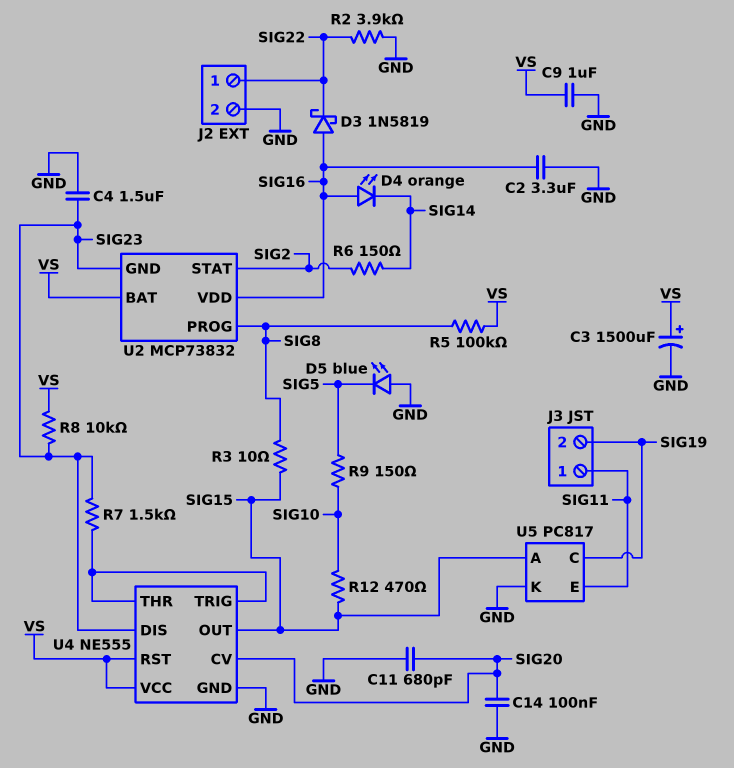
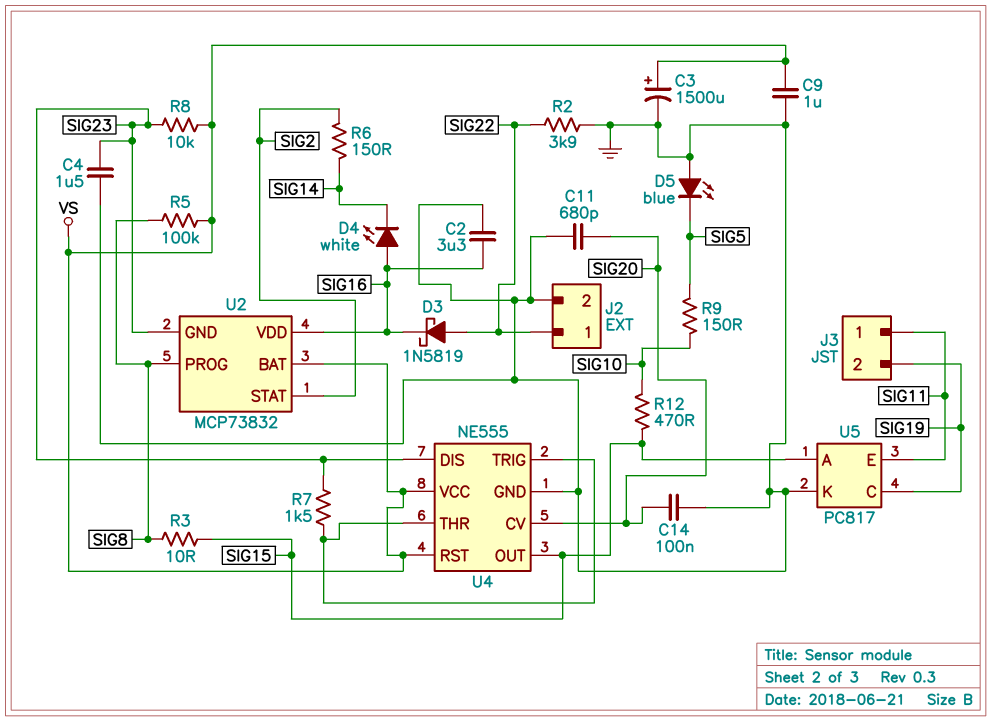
D3: schottky 1N5819 (A SIG16, K SIG22) -> schottky 1N5819 (A SIG22, K SIG16)
D4: LED orange (A SIG16, K SIG14) -> LED white (A SIG16, K SIG14)

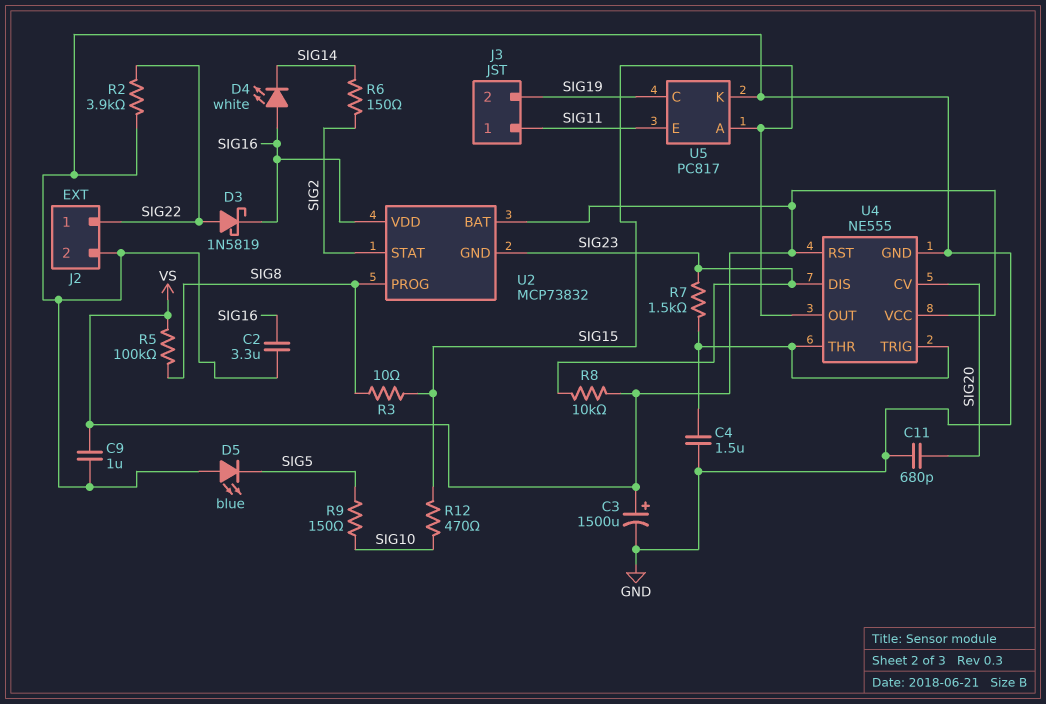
C4: 1.5uF (GND, SIG23) -> 1.5uF (GND, U4/THR)
C14: 100nF (GND, SIG20) -> none

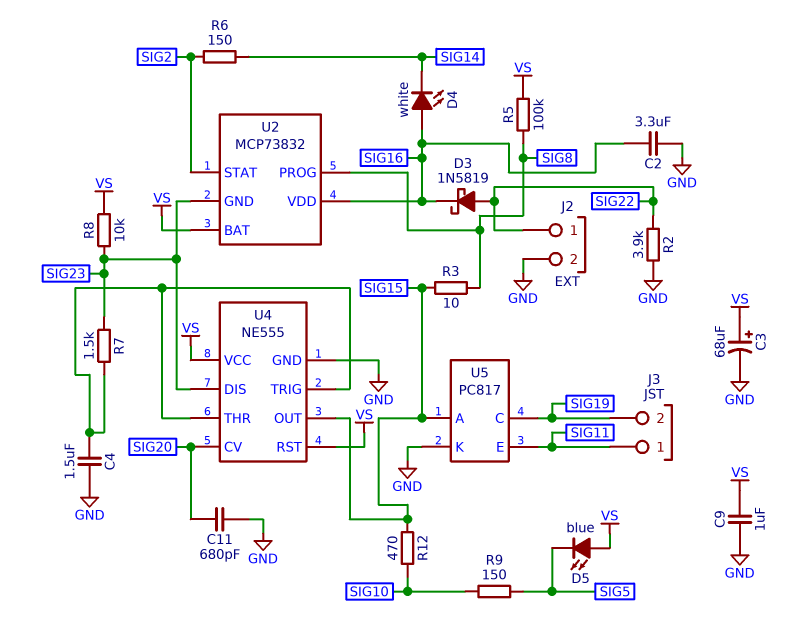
C3: 1500uF (plus VS, minus GND) -> 68uF (plus VS, minus GND)
D5: LED blue (A GND, K SIG5) -> LED blue (A VS, K SIG5)

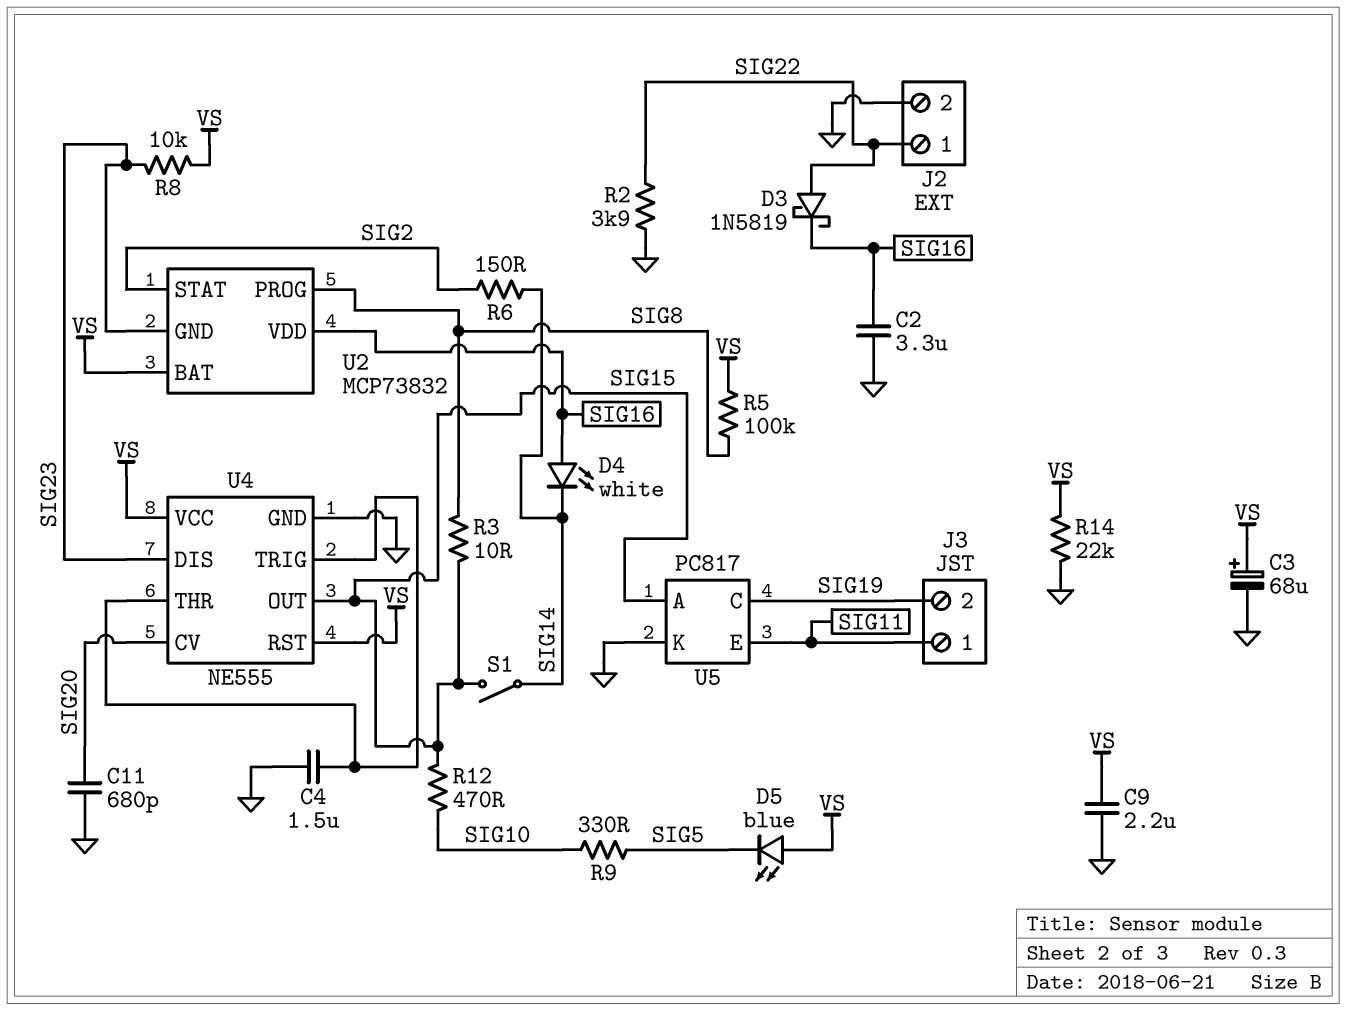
C9: 1uF (GND, VS) -> 2.2uF (GND, VS)
R7: 1.5k (SIG23, U4/THR) -> none
R9: 150 (SIG5, SIG10) -> 330 (SIG5, SIG10)
R14: none -> 22k (GND, VS)
S1: none -> switch (SIG14, SIG15)

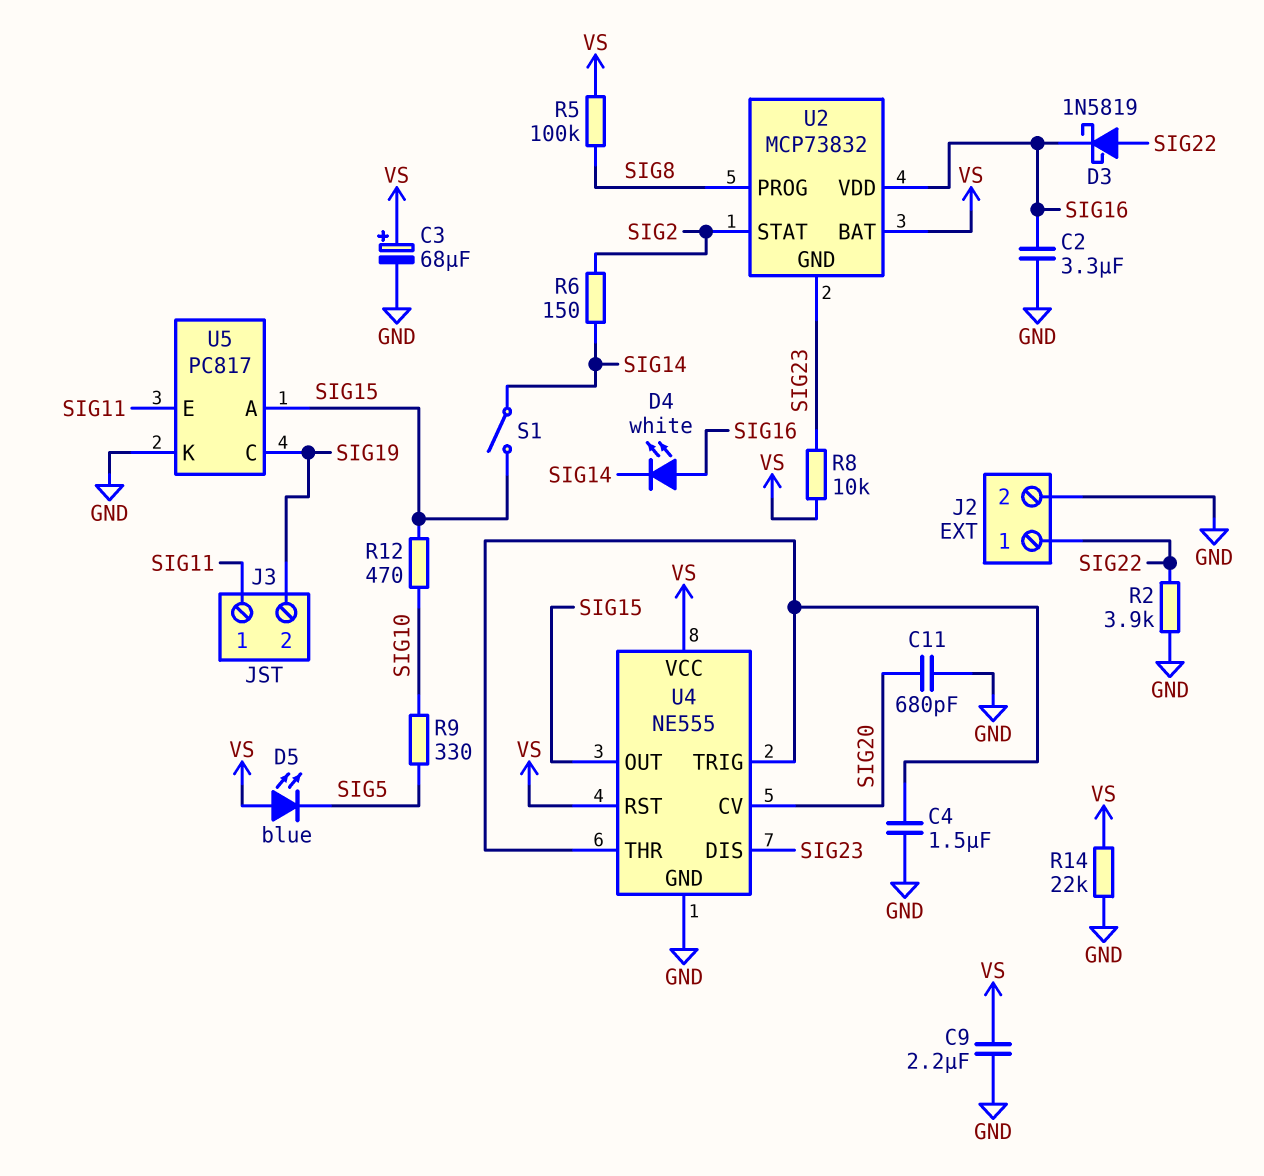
R3: 10 (SIG8, SIG15) -> none

